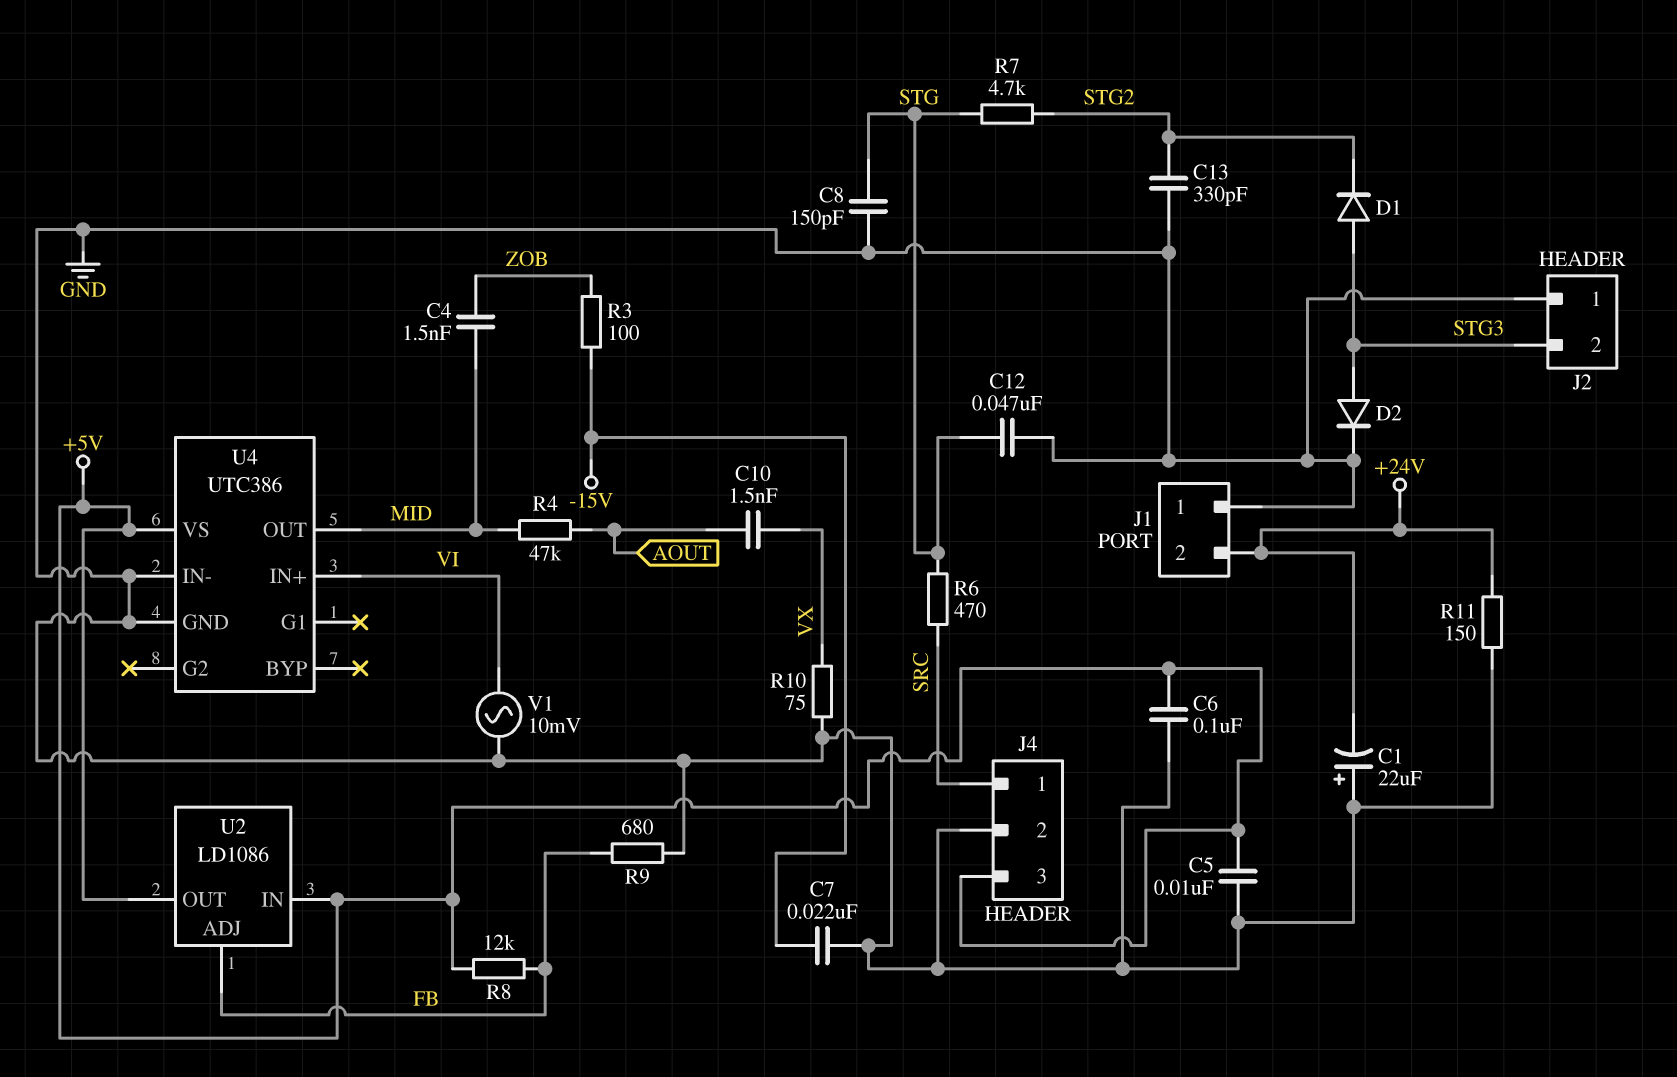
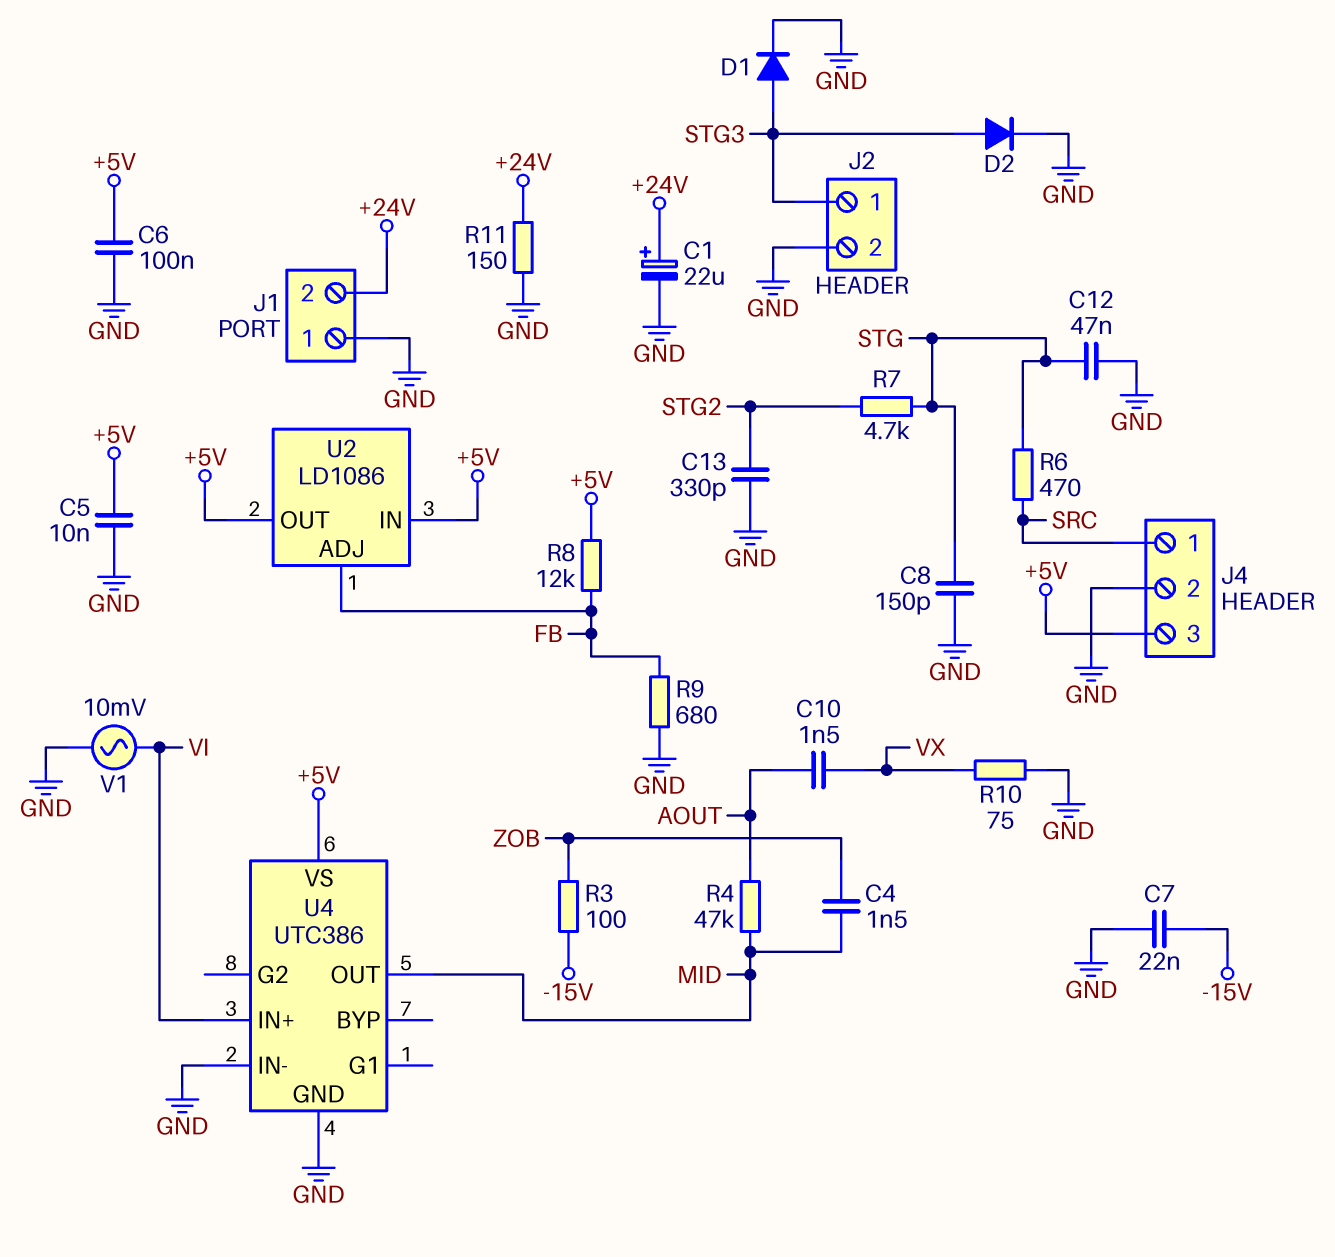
C1: 22uF (plus GND, minus +24V) -> 22uF (plus +24V, minus GND)
D1: diode (A STG3, K STG2) -> diode (A STG3, K GND)
J2 pin 1: GND -> STG3
J2 pin 2: STG3 -> GND

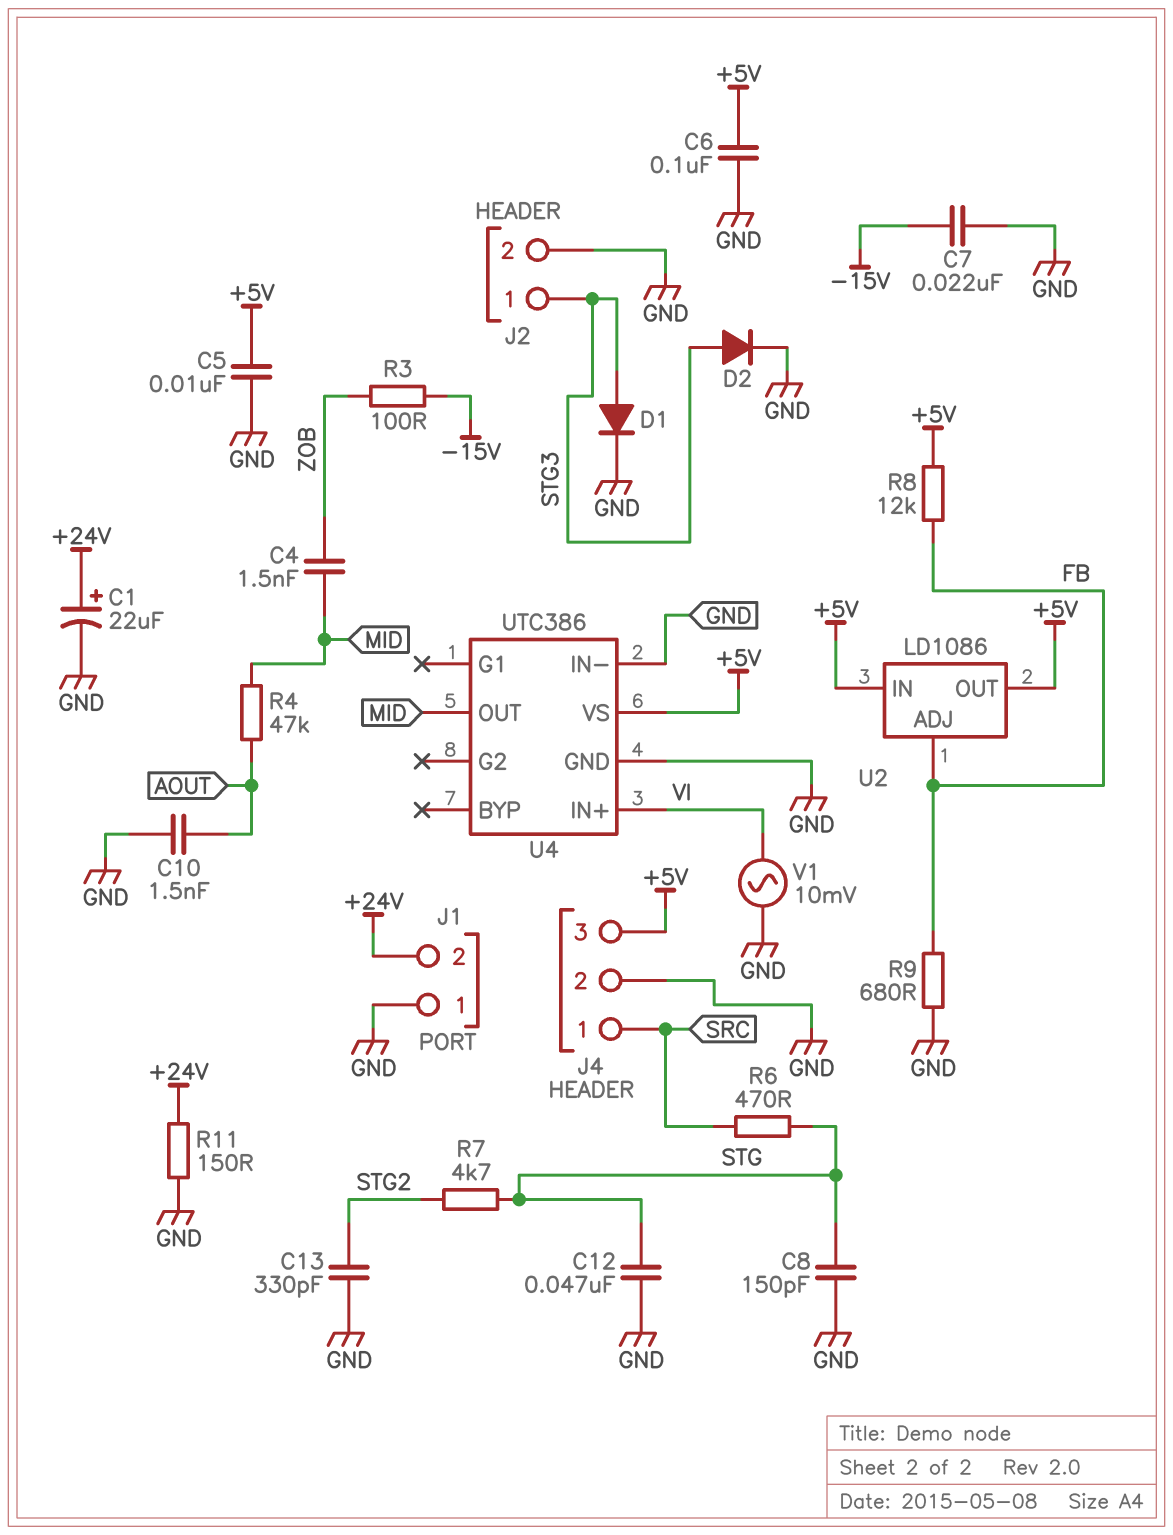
C10: 1.5nF (AOUT, VX) -> 1.5nF (AOUT, GND)
R10: 75 (GND, VX) -> none

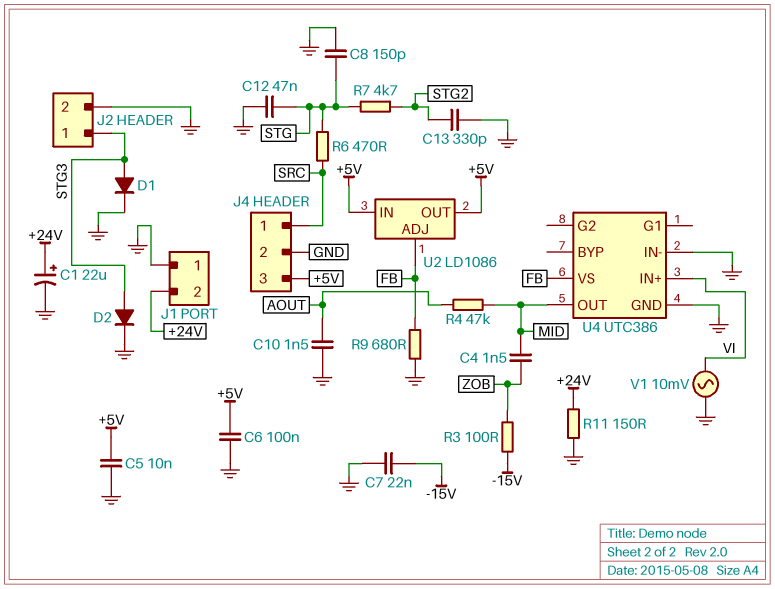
R8: 12k (+5V, FB) -> none
U4 pin VS: +5V -> FB

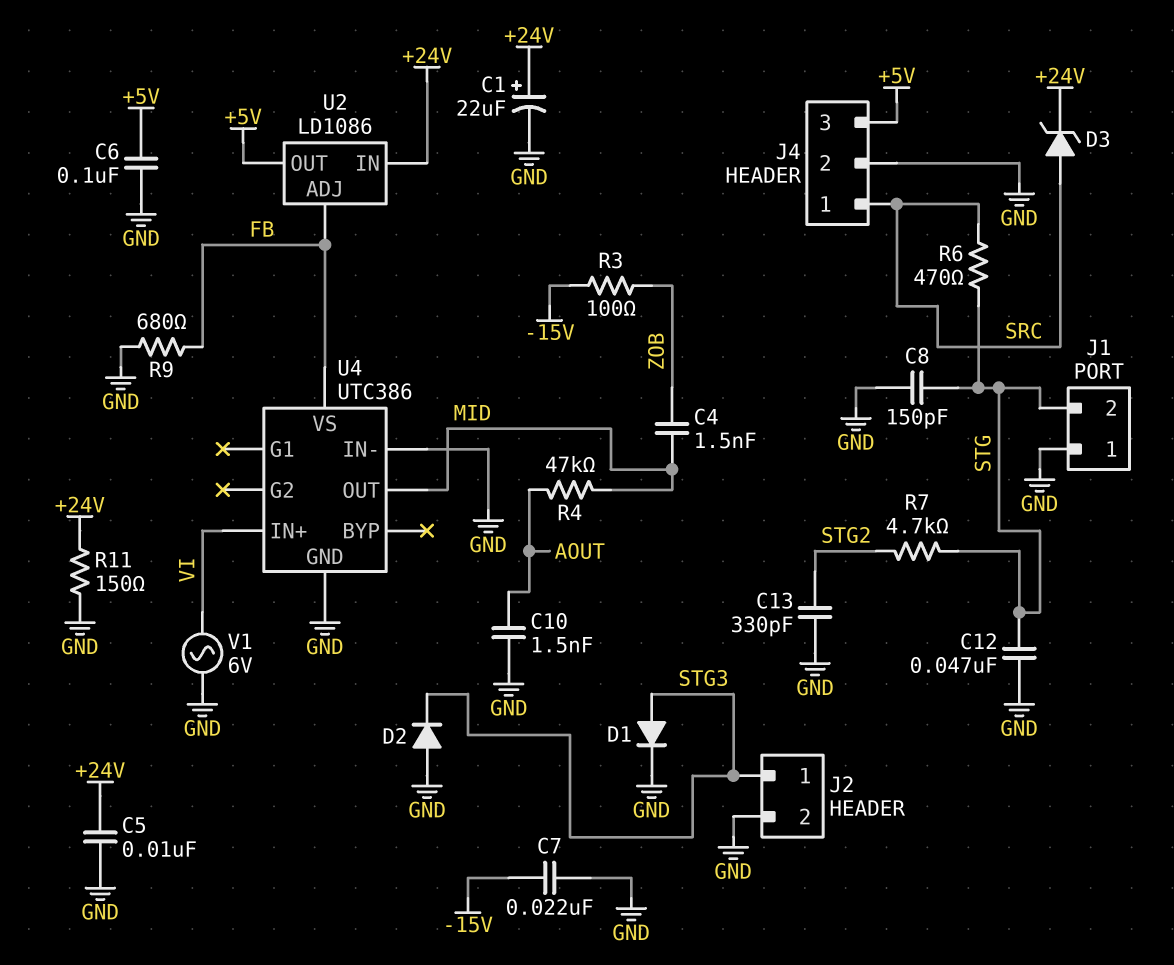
C5: 10nF (+5V, GND) -> 10nF (+24V, GND)
D2: diode (A STG3, K GND) -> diode (A GND, K STG3)
D3: none -> zener (A SRC, K +24V)
J1 pin 2: +24V -> STG
U2 pin IN: +5V -> +24V
V1: AC 10mV (GND, VI) -> AC 6V (GND, VI)

